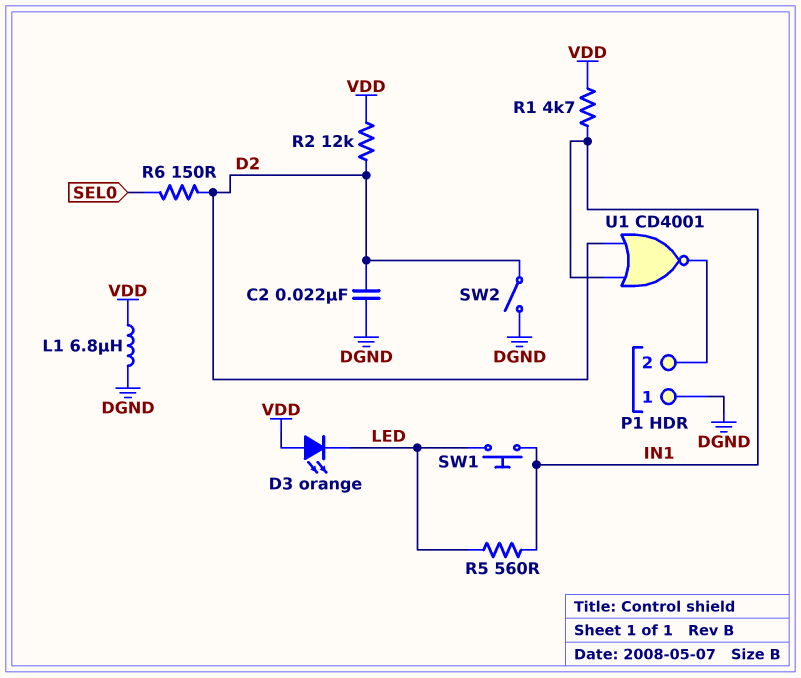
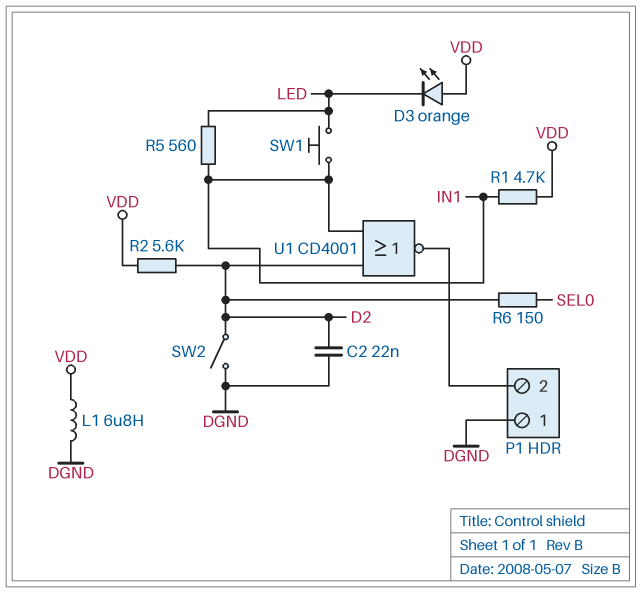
R2: 12k (D2, VDD) -> 5.6k (D2, VDD)

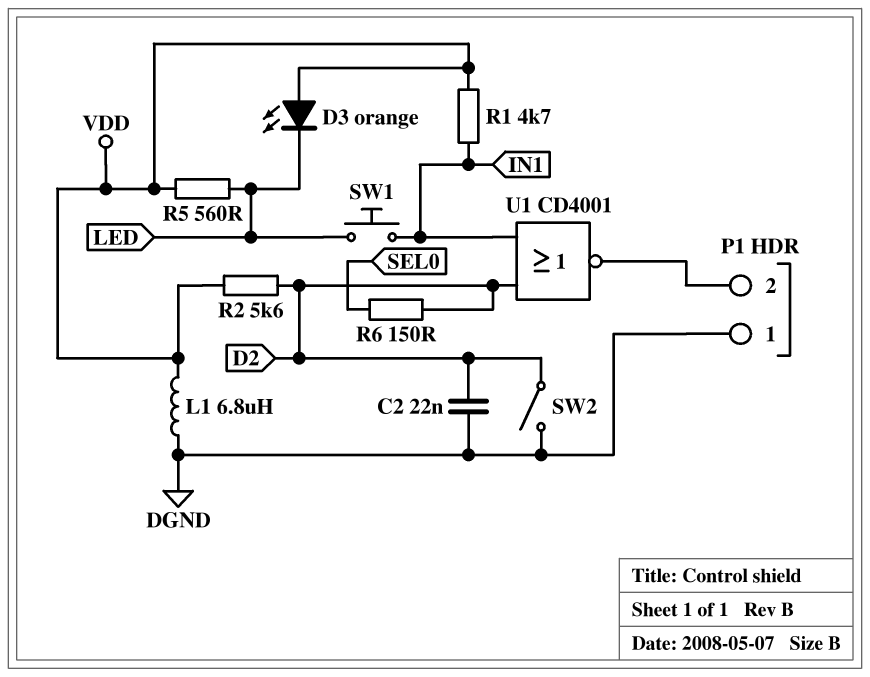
R5: 560 (IN1, LED) -> 560 (LED, VDD)

